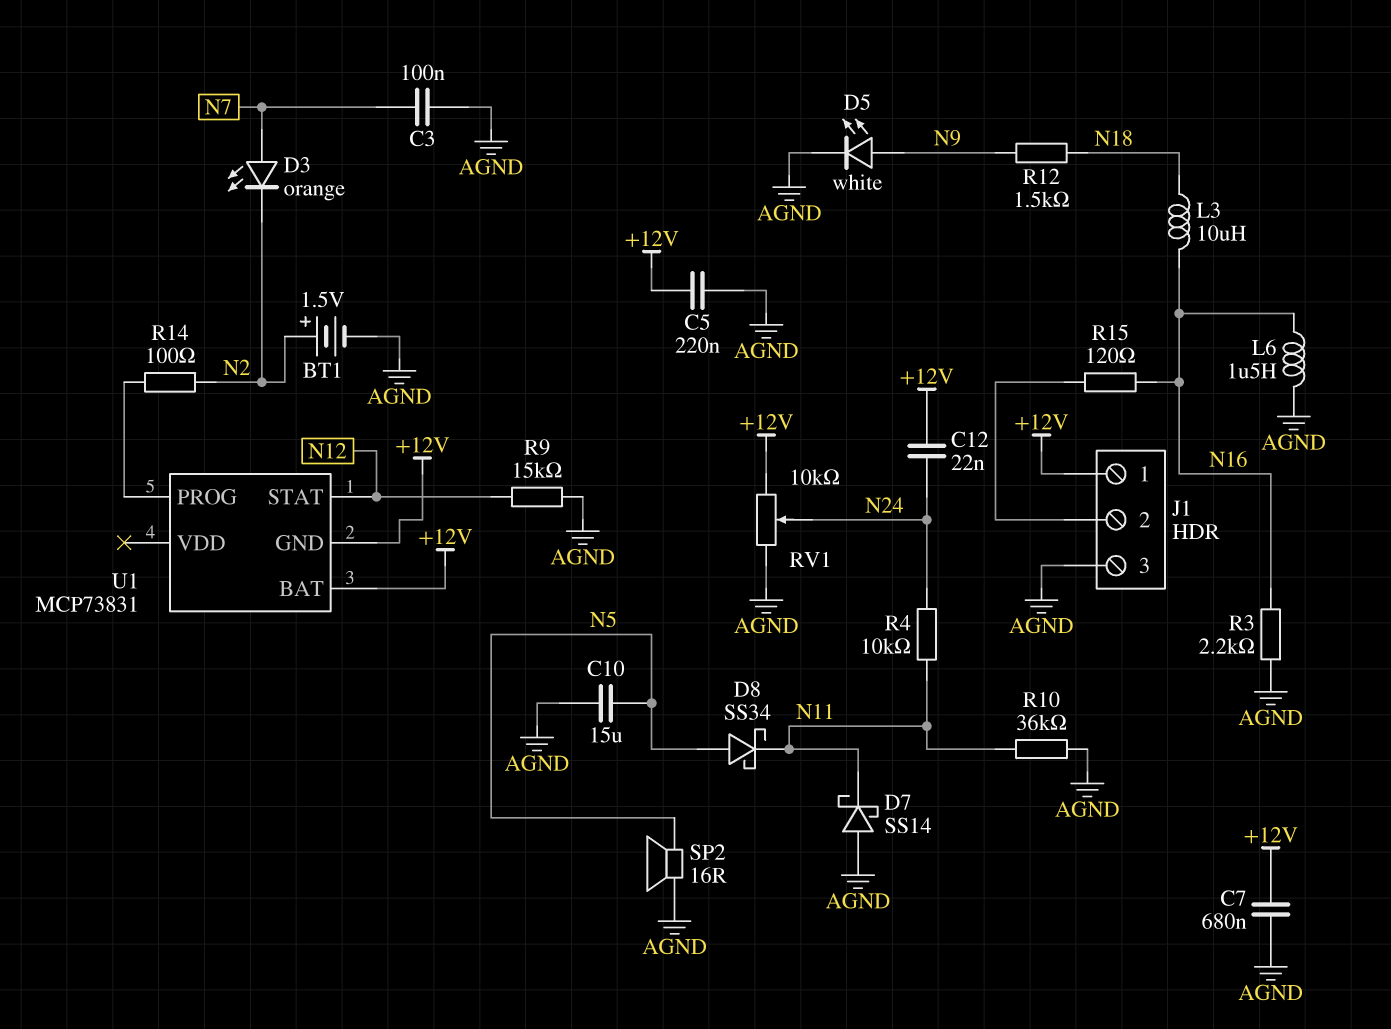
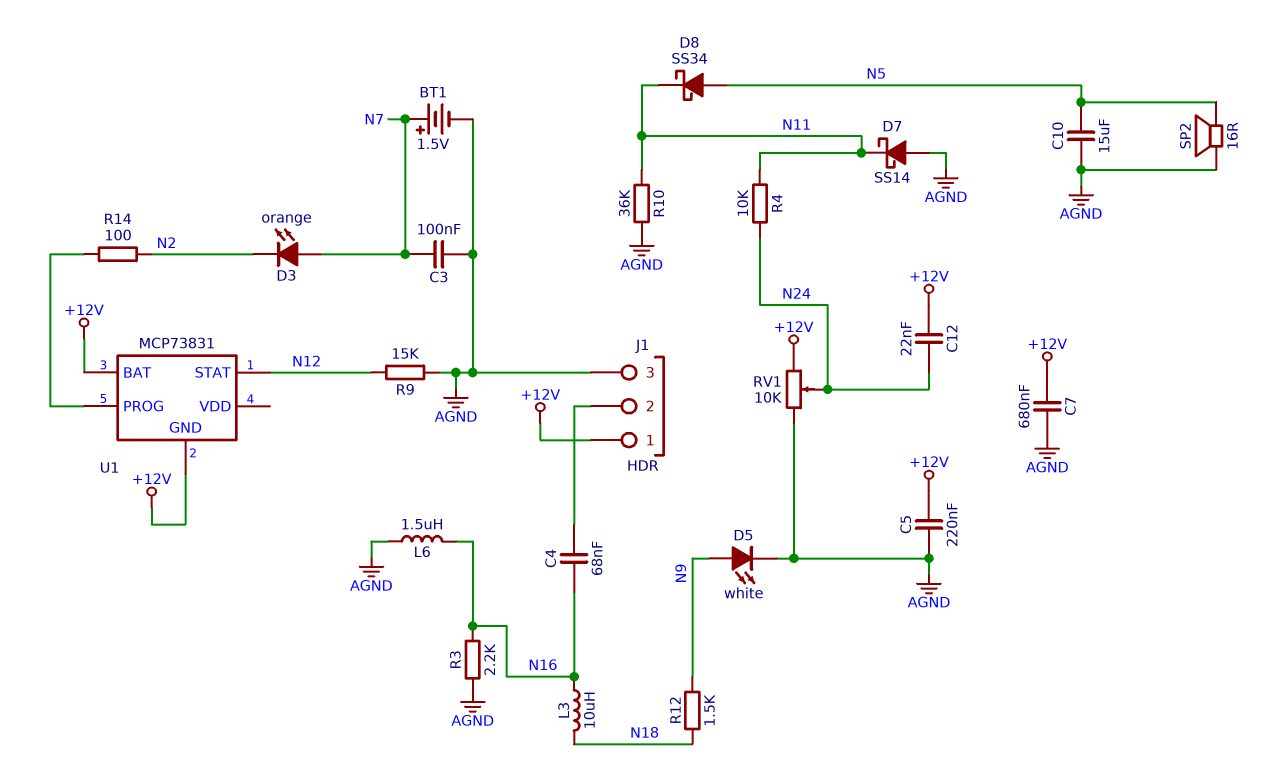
BT1: 1.5V (plus N2, minus AGND) -> 1.5V (plus N7, minus AGND)
C4: none -> 68nF (J1/2, N16)
R15: 120 (J1/2, N16) -> none

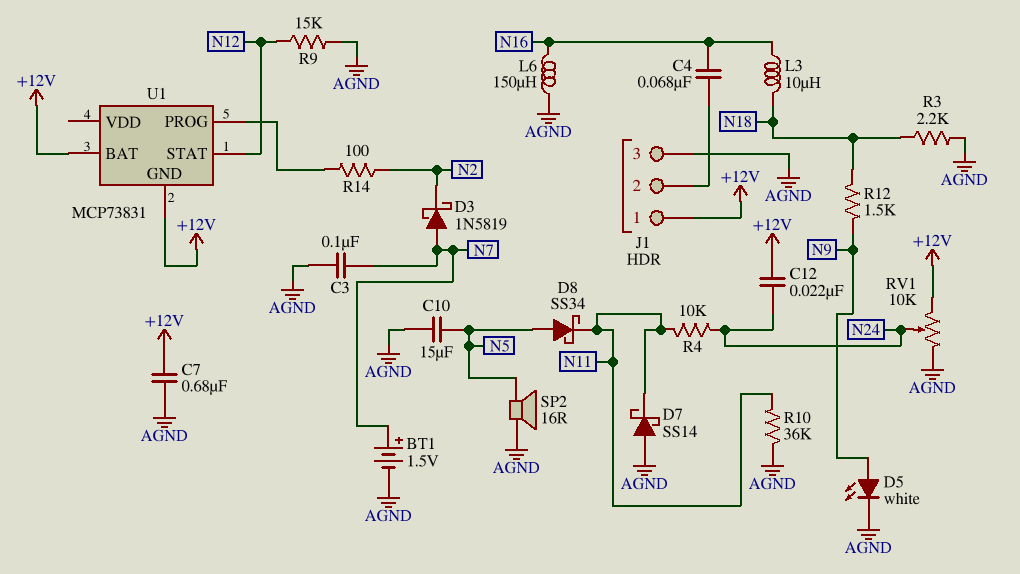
C5: 220nF (+12V, AGND) -> none
D3: LED orange (A N7, K N2) -> schottky 1N5819 (A N7, K N2)
L6: 1.5uH (AGND, N16) -> 150uH (AGND, N16)
R3: 2.2k (AGND, N16) -> 2.2k (AGND, N18)

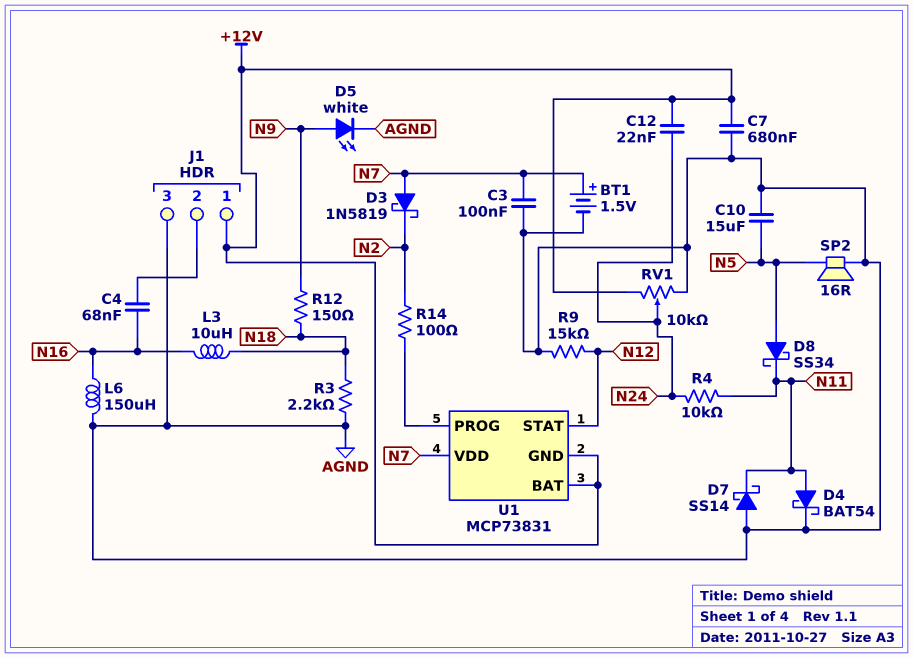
D4: none -> schottky BAT54 (A N11, K AGND)
R10: 36k (AGND, N11) -> none
R12: 1.5k (N9, N18) -> 150 (N9, N18)
U1 pin VDD: none -> N7

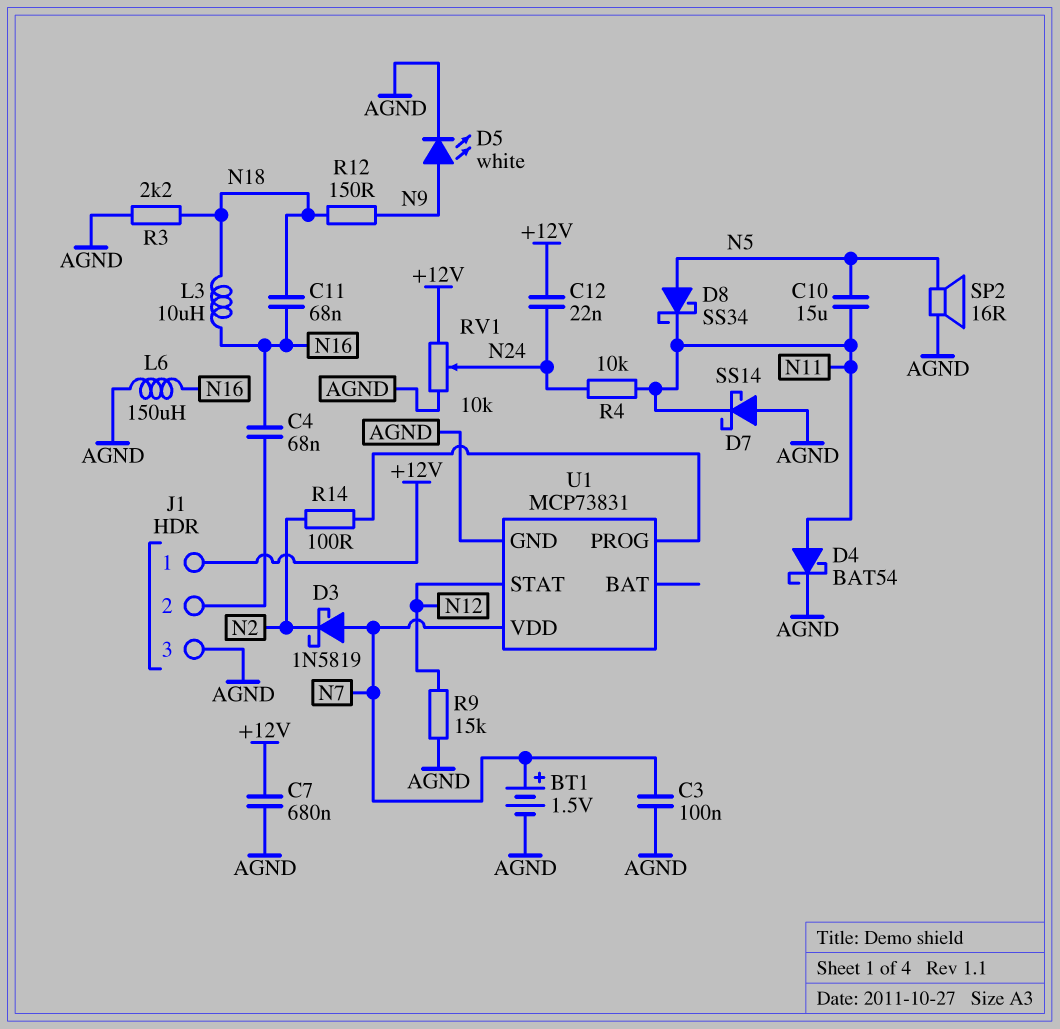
C10: 15uF (AGND, N5) -> 15uF (N5, N11)
C11: none -> 68nF (N16, N18)
U1 pin BAT: +12V -> none
U1 pin GND: +12V -> AGND

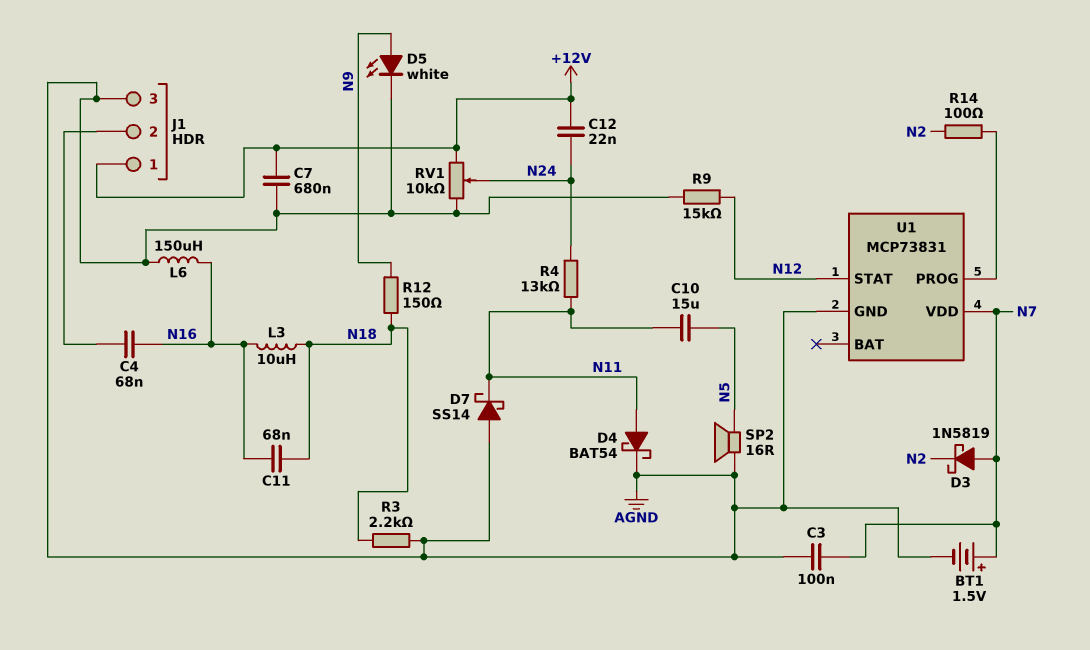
D8: schottky SS34 (A N5, K N11) -> none
R4: 10k (N11, N24) -> 13k (N11, N24)

